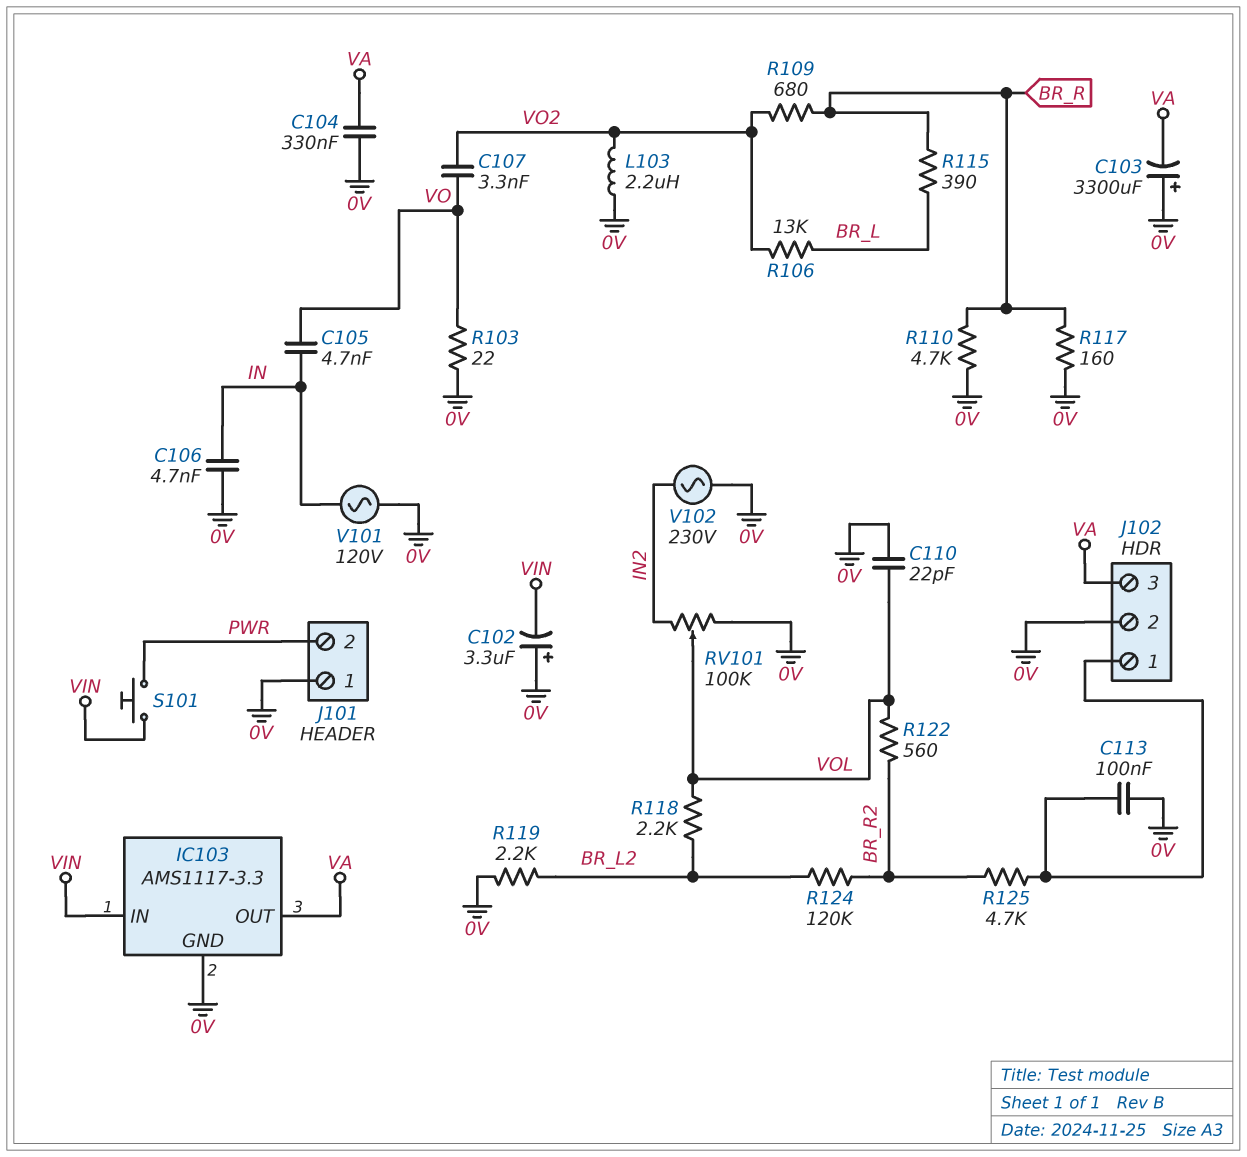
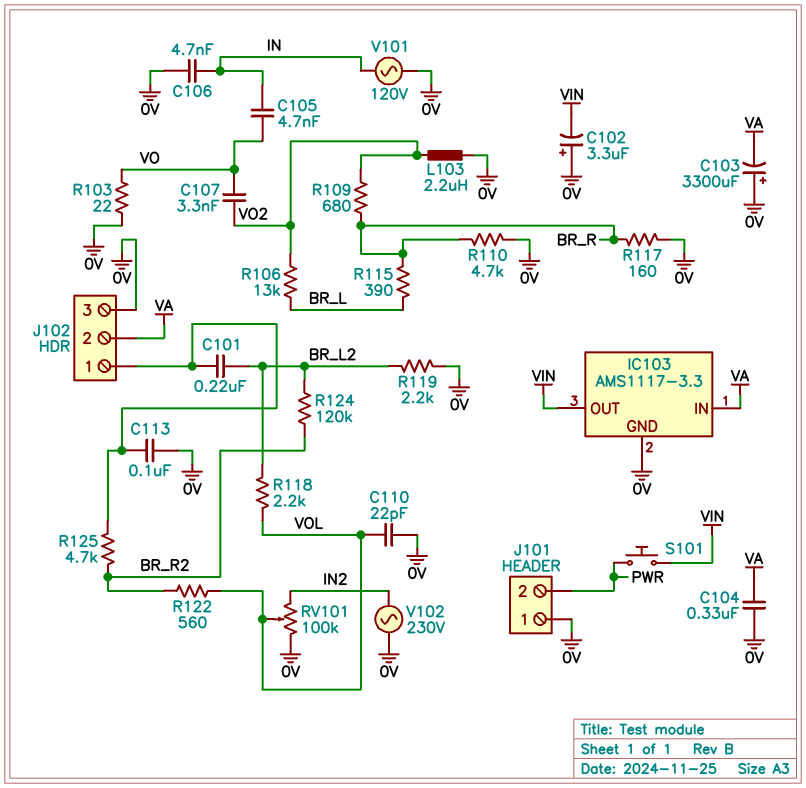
C101: none -> 220nF (BR_L2, J102/1)
IC103 pin IN: VIN -> VA
IC103 pin OUT: VA -> VIN
J102 pin 2: 0V -> VA
J102 pin 3: VA -> 0V

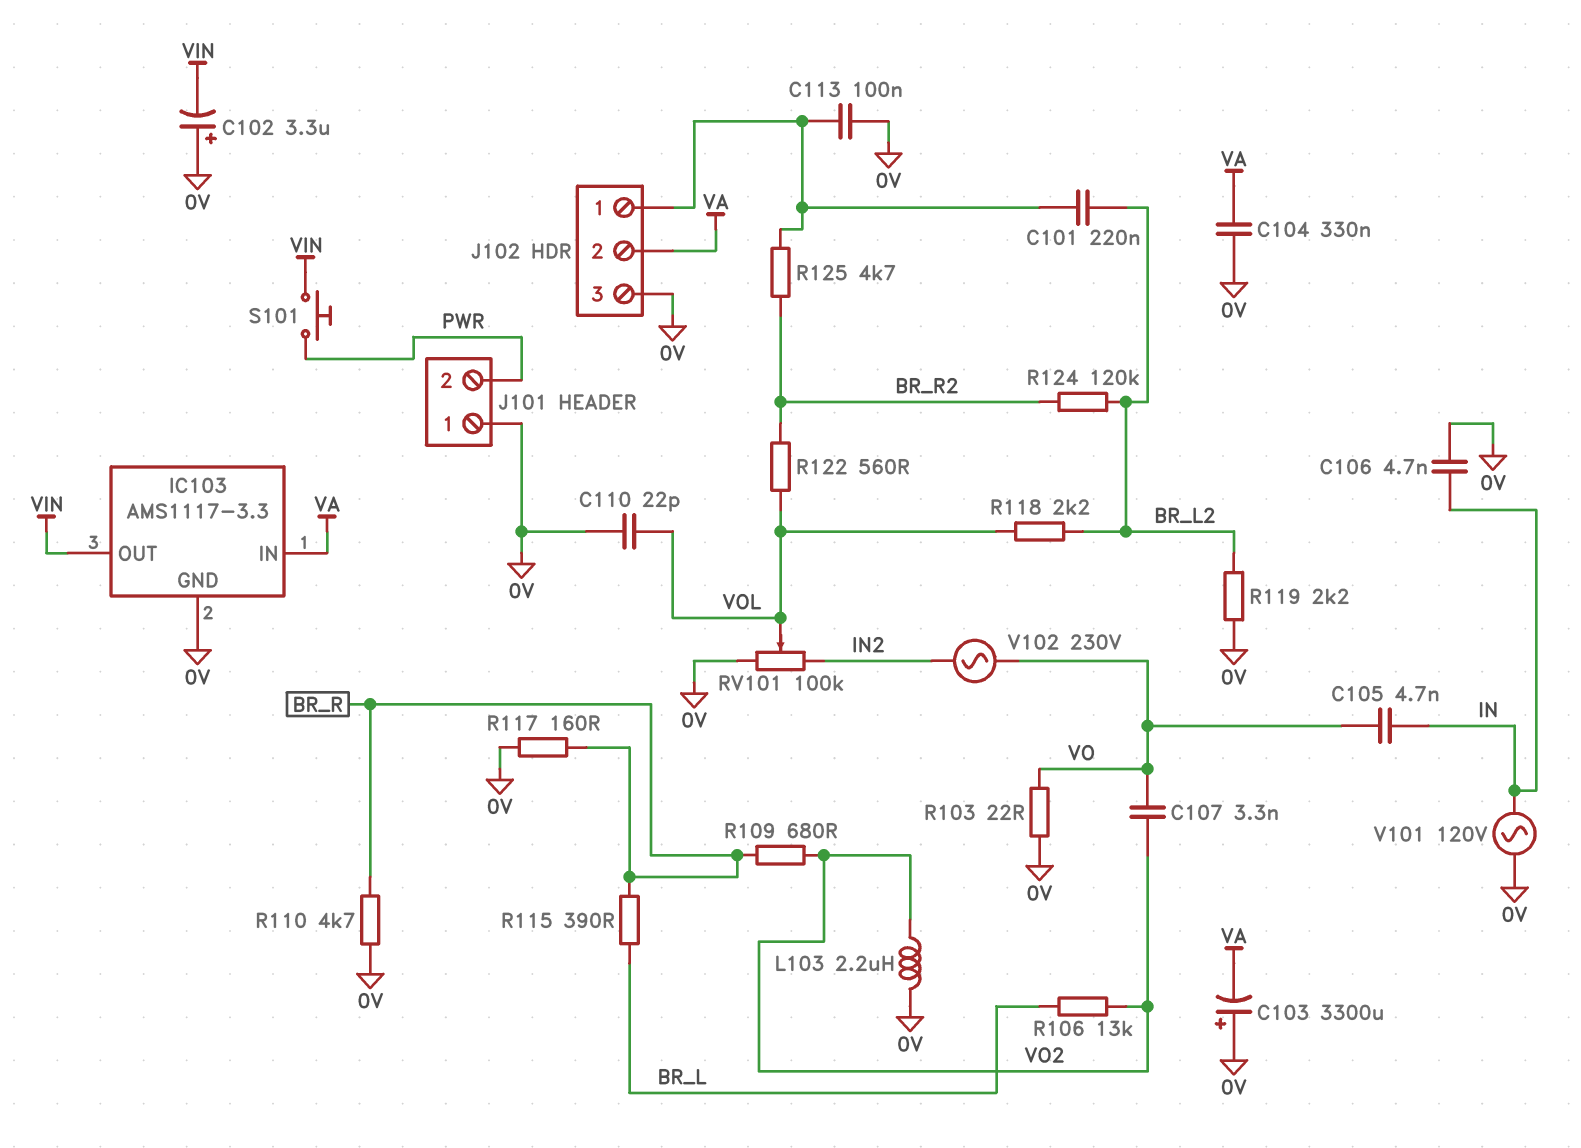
V102: AC 230V (0V, IN2) -> AC 230V (IN2, VO)

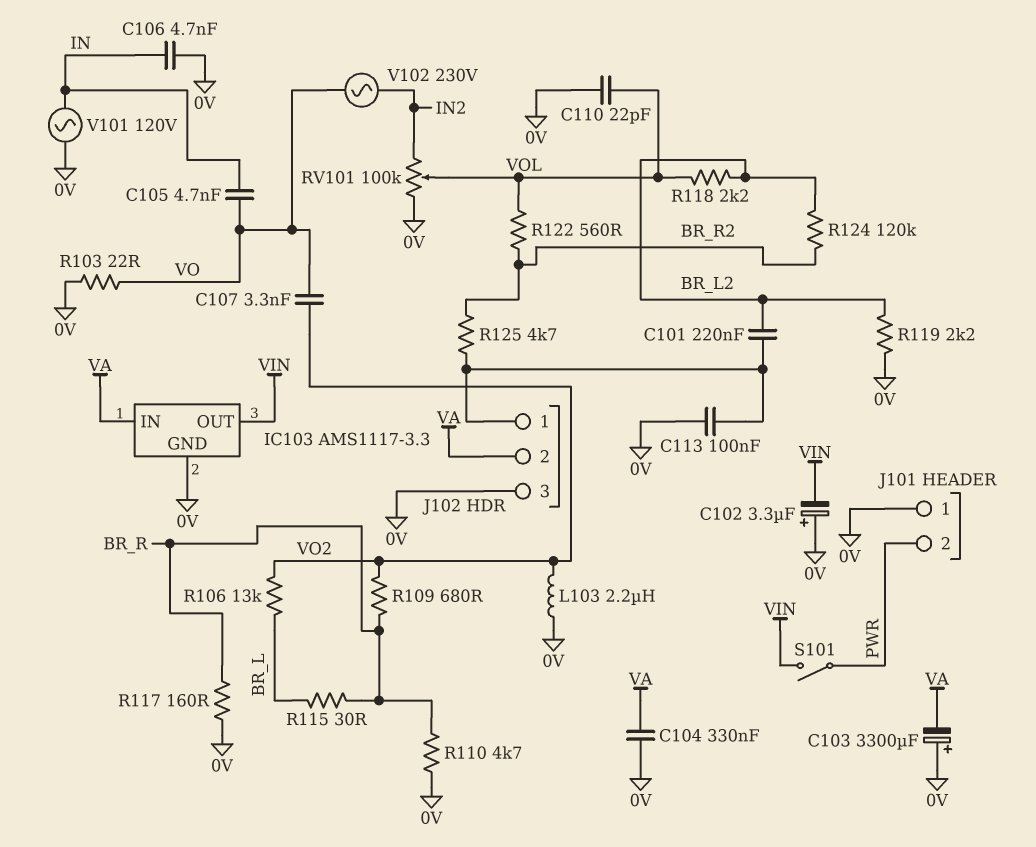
R115: 390 (BR_L, BR_R) -> 30 (BR_L, BR_R)
S101: button (PWR, VIN) -> switch (PWR, VIN)

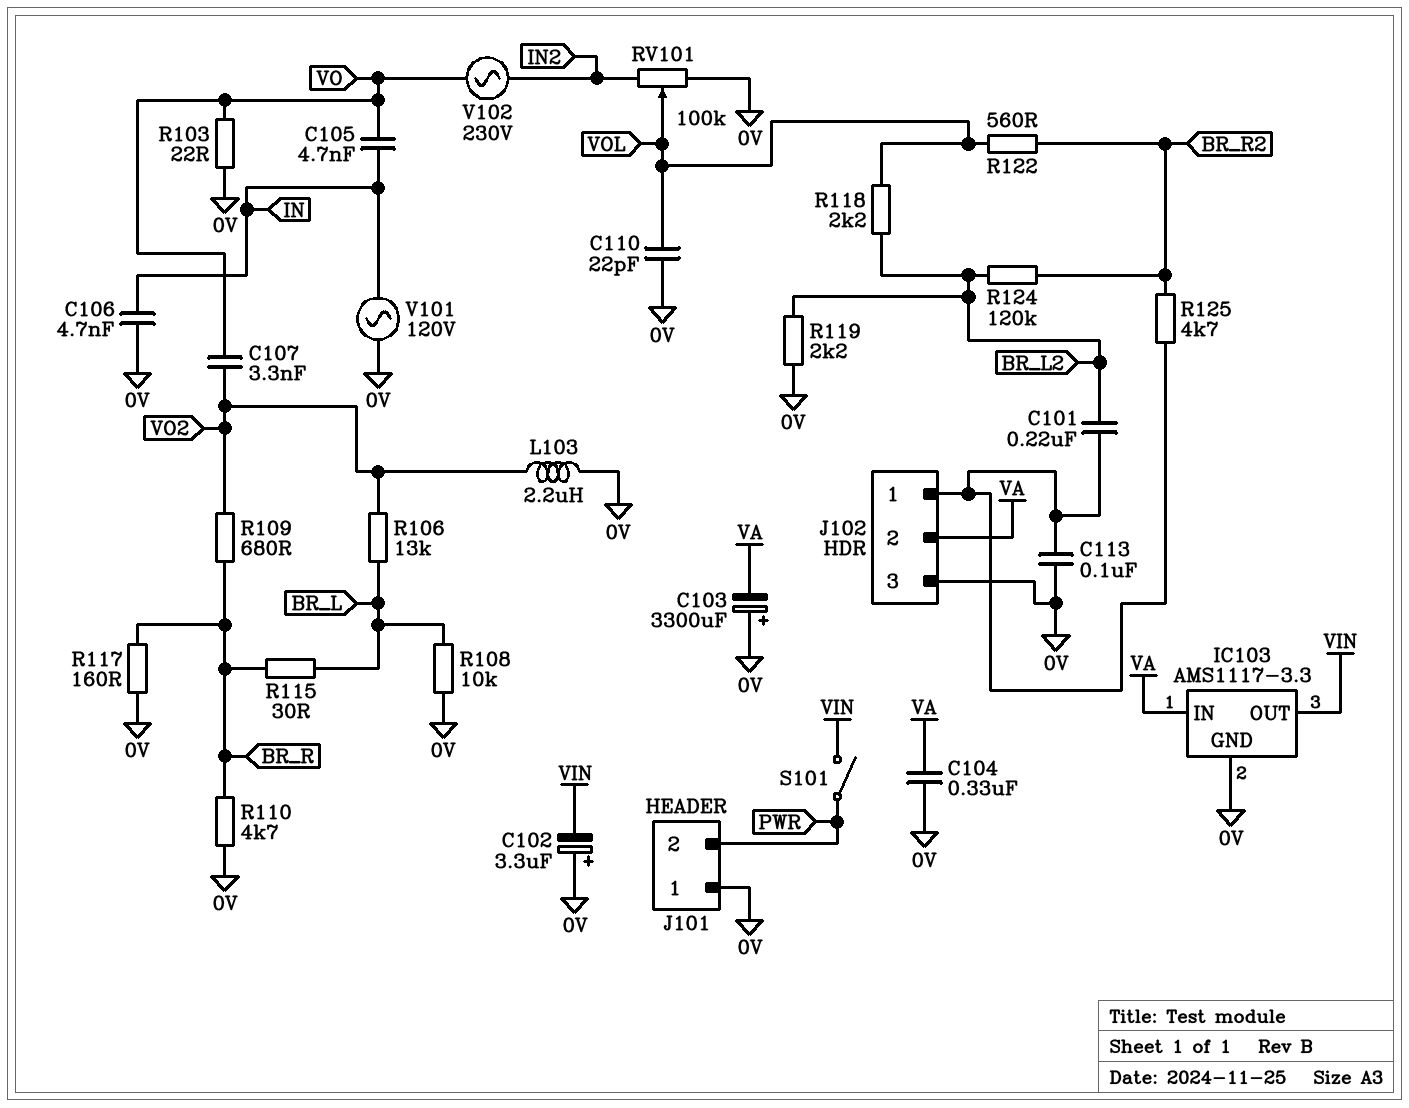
R108: none -> 10k (0V, BR_L)

